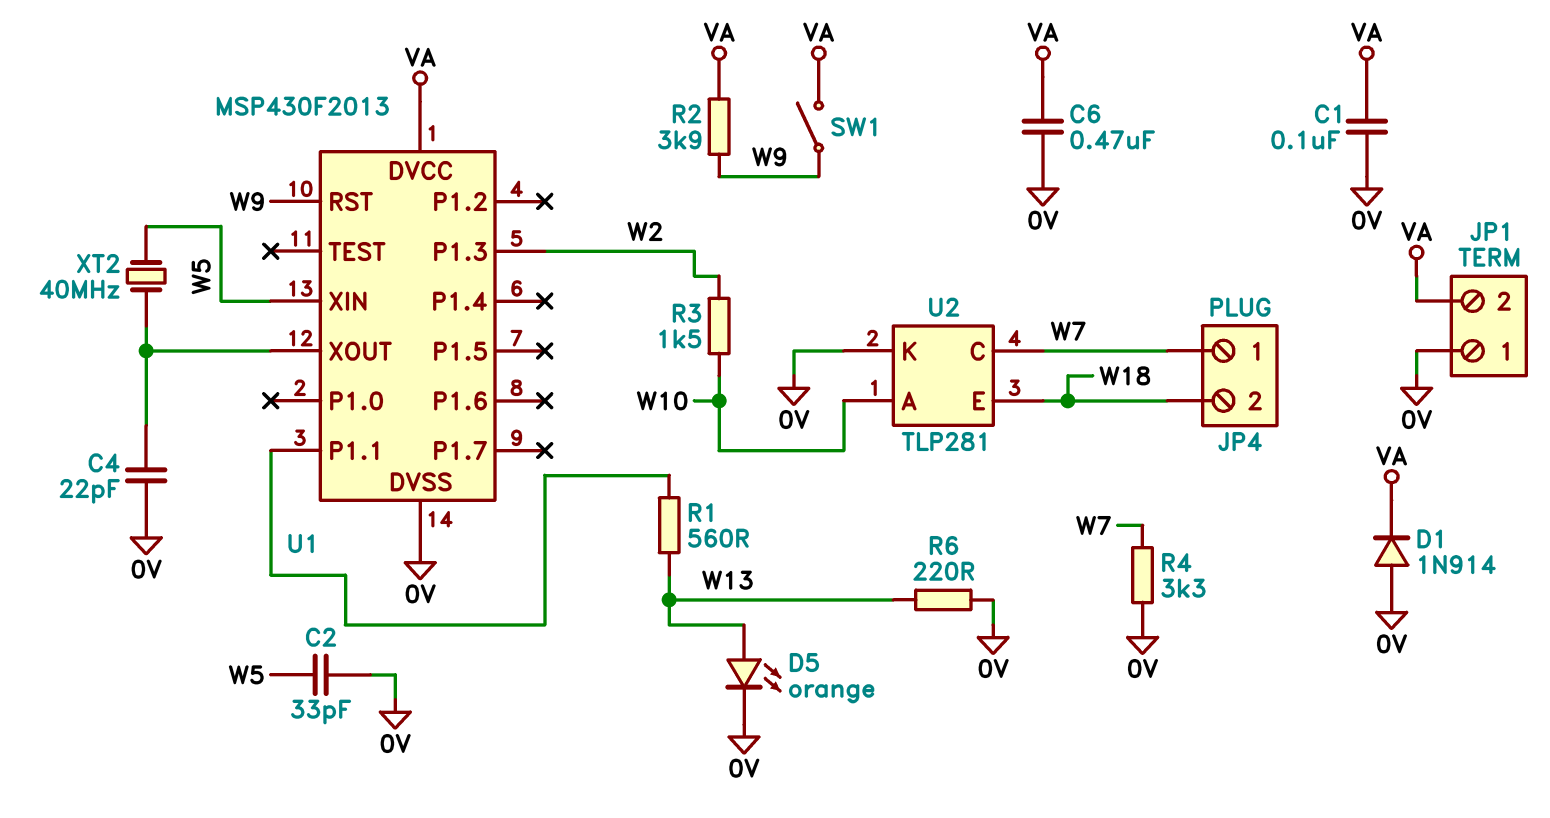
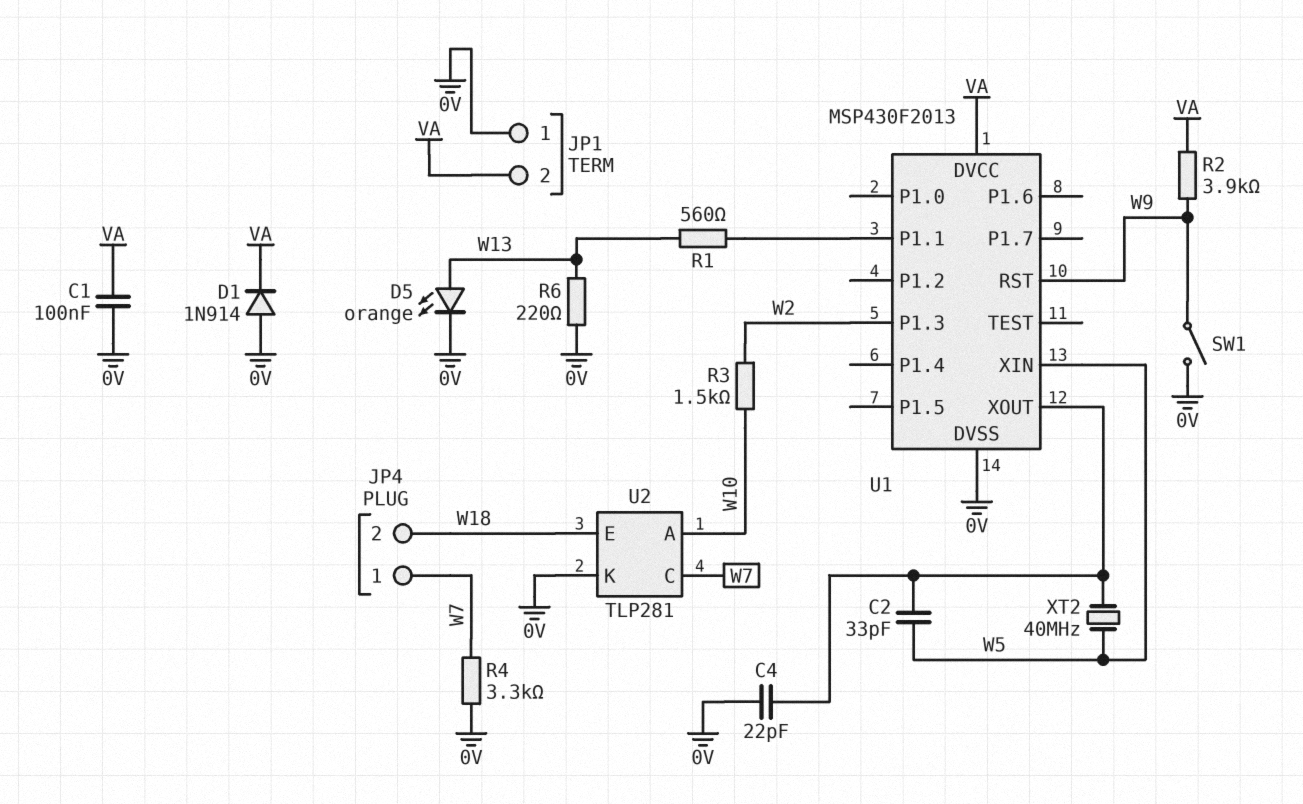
C2: 33pF (0V, W5) -> 33pF (U1/XOUT, W5)
C6: 470nF (0V, VA) -> none
SW1: switch (VA, W9) -> switch (0V, W9)

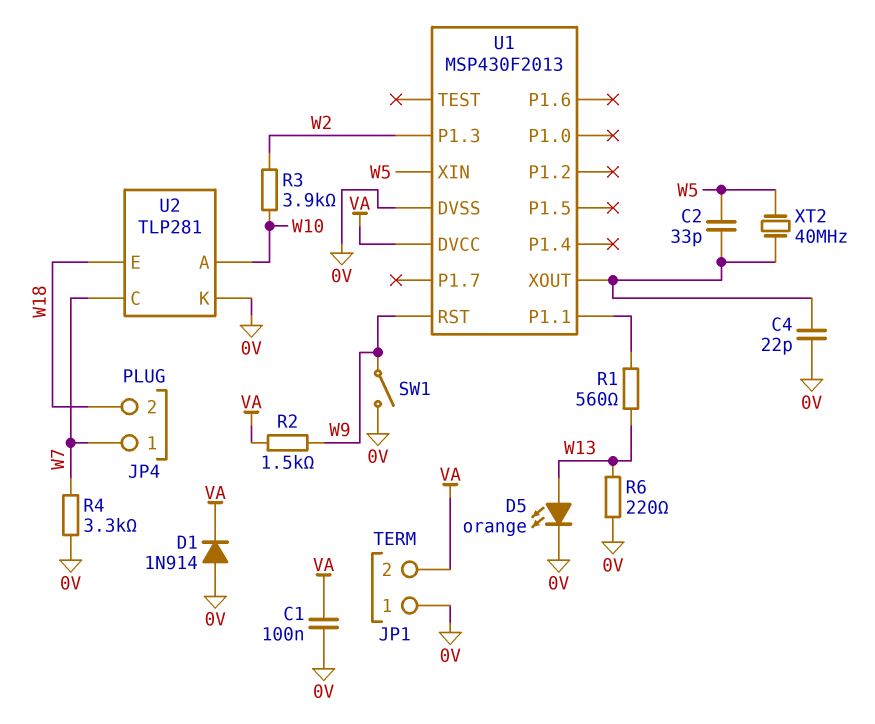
R2: 3.9k (VA, W9) -> 1.5k (VA, W9)
R3: 1.5k (W2, W10) -> 3.9k (W2, W10)

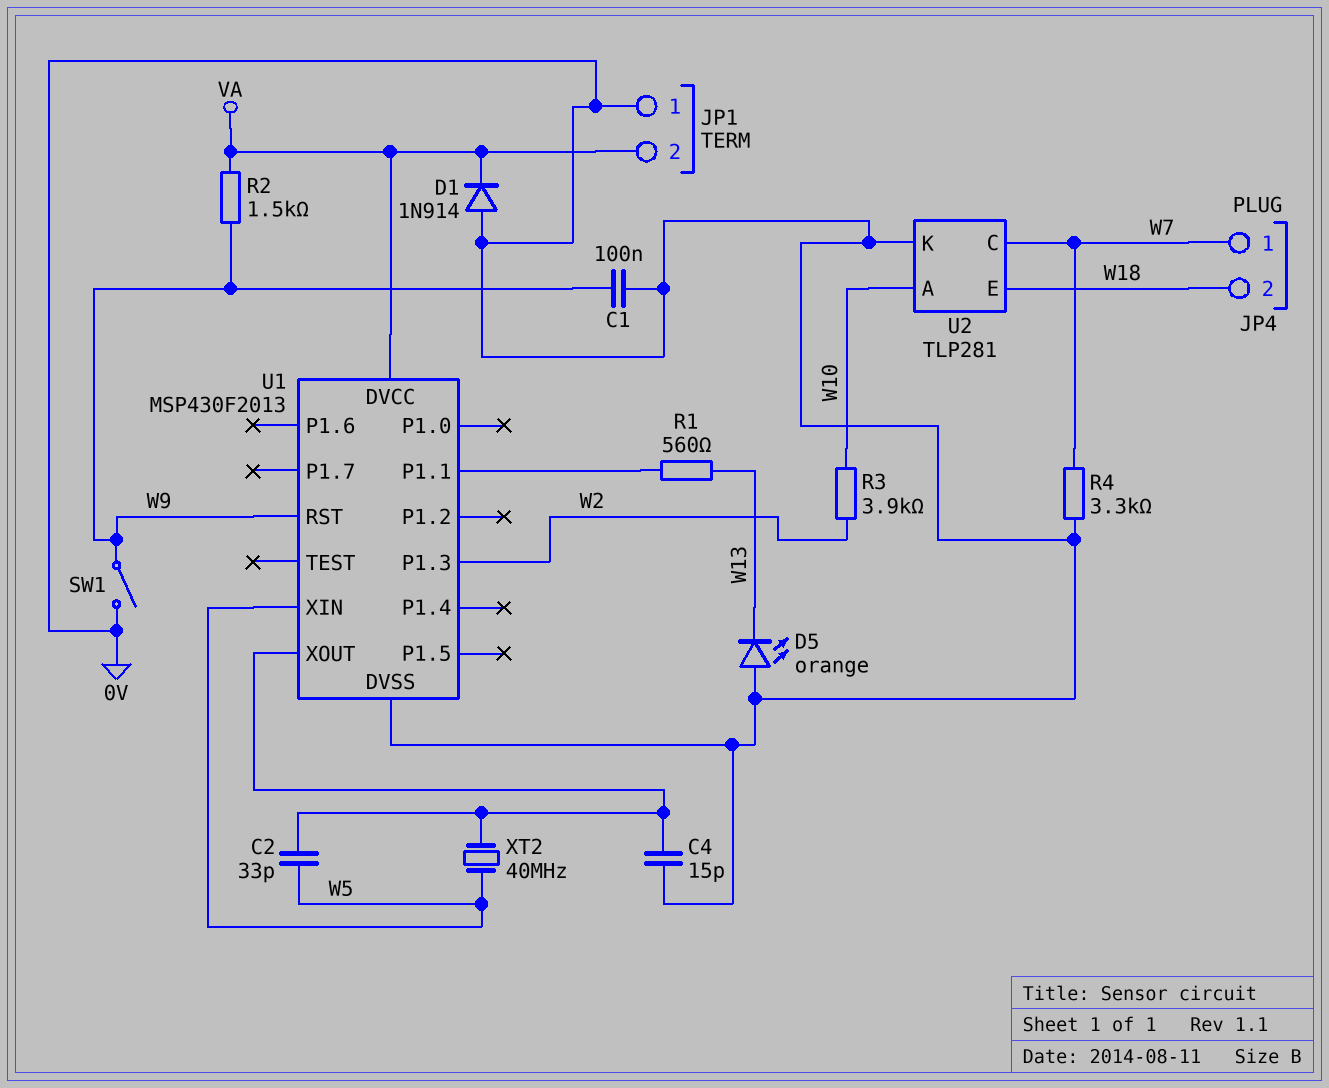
C1: 100nF (0V, VA) -> 100nF (0V, W9)
C4: 22pF (0V, U1/XOUT) -> 15pF (0V, U1/XOUT)
D5: LED orange (A W13, K 0V) -> LED orange (A 0V, K W13)
R6: 220 (0V, W13) -> none

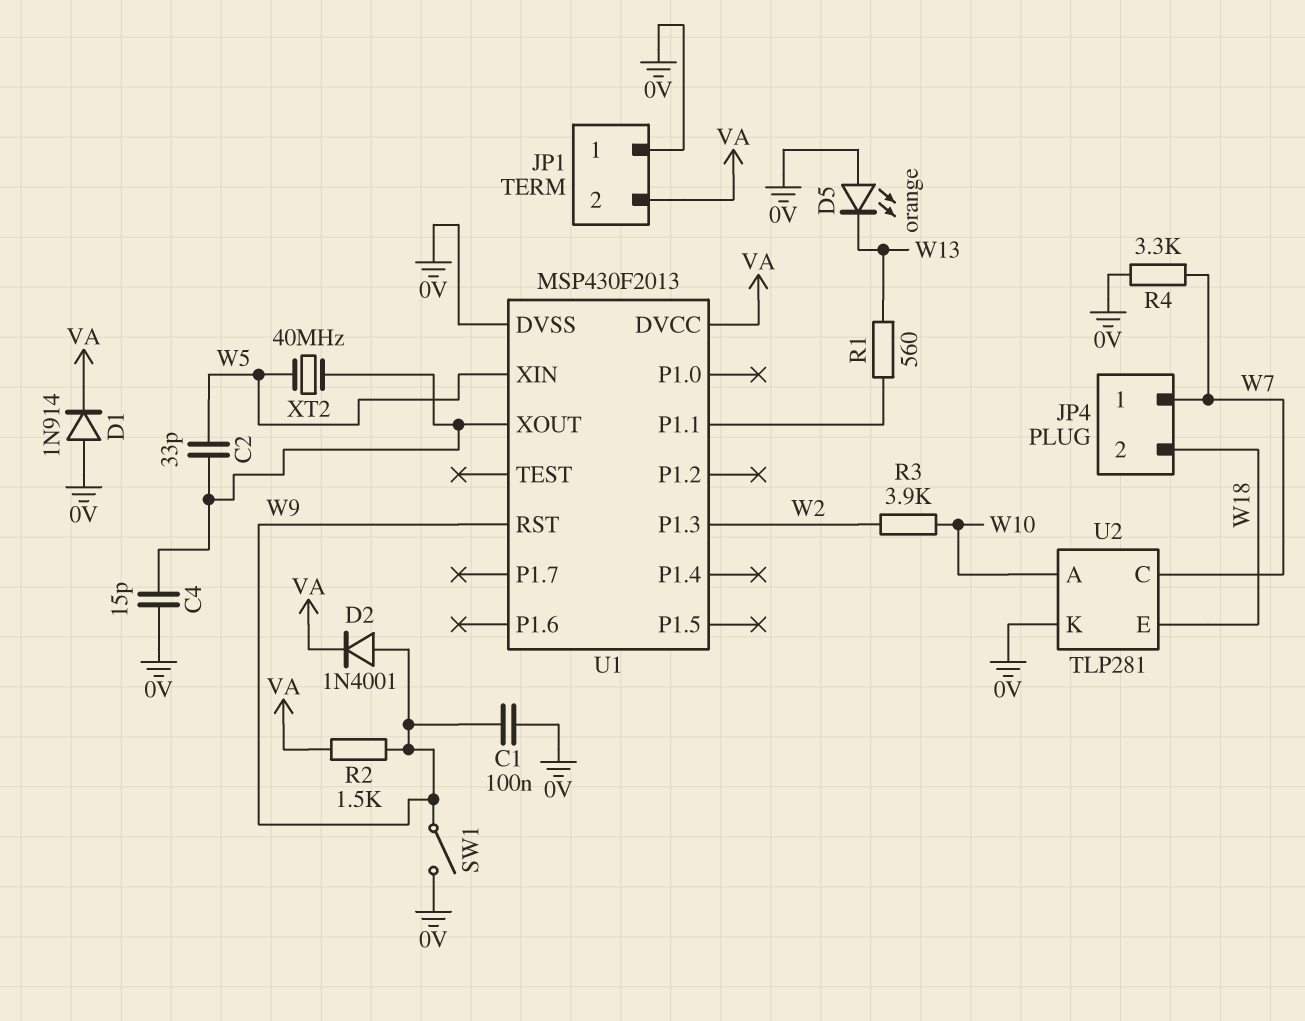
D2: none -> diode 1N4001 (A W9, K VA)

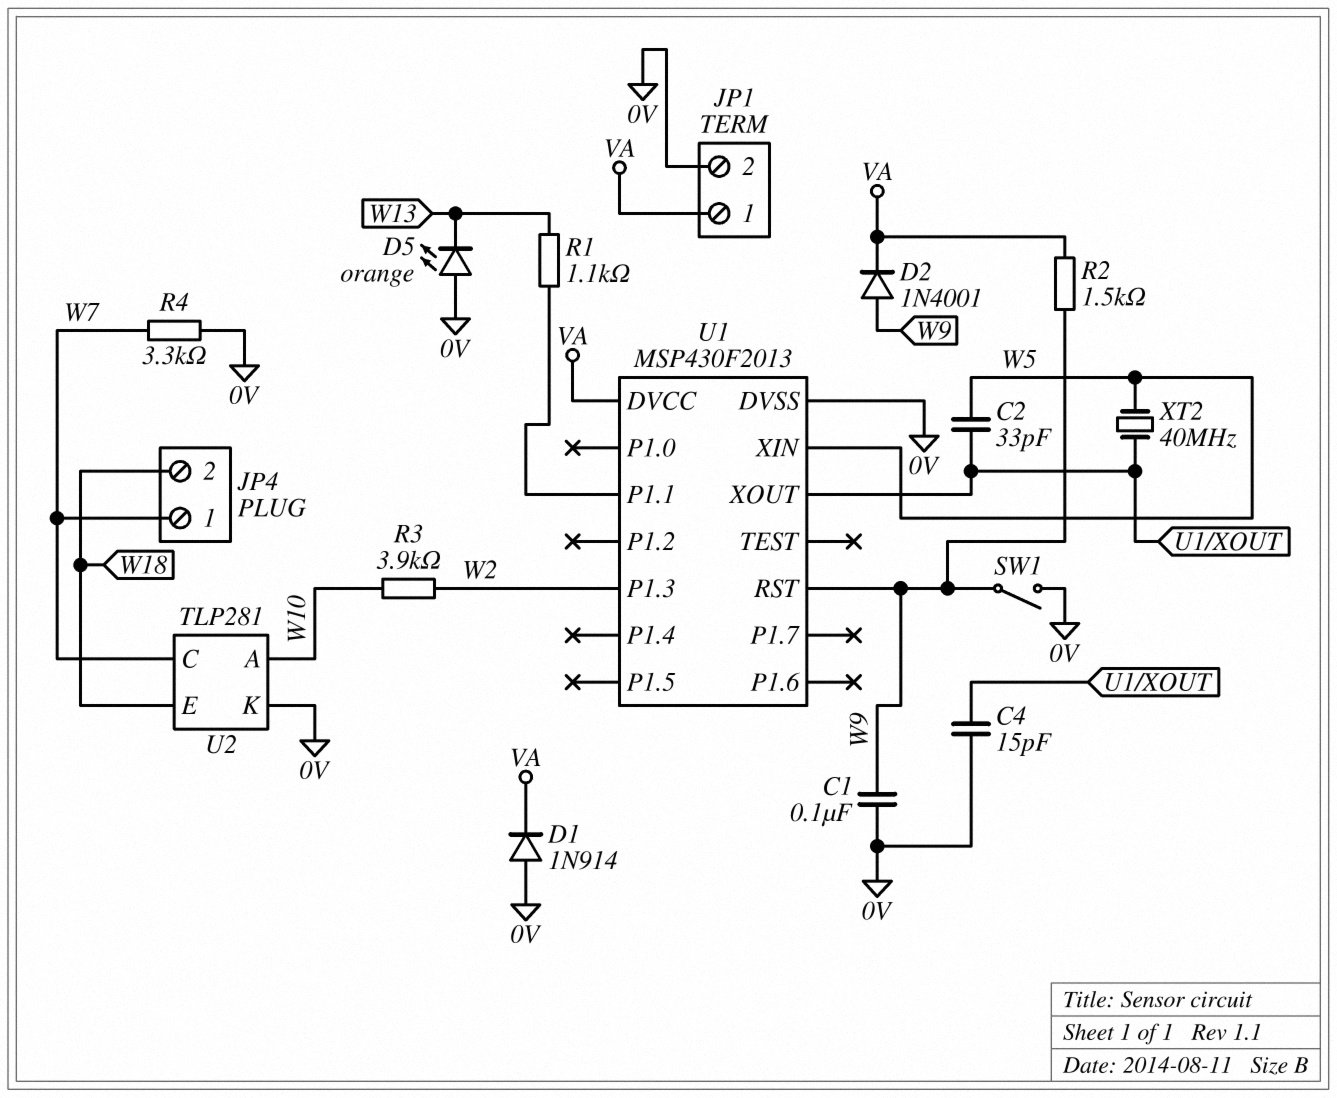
JP1 pin 1: 0V -> VA
JP1 pin 2: VA -> 0V
R1: 560 (U1/P1.1, W13) -> 1.1k (U1/P1.1, W13)

